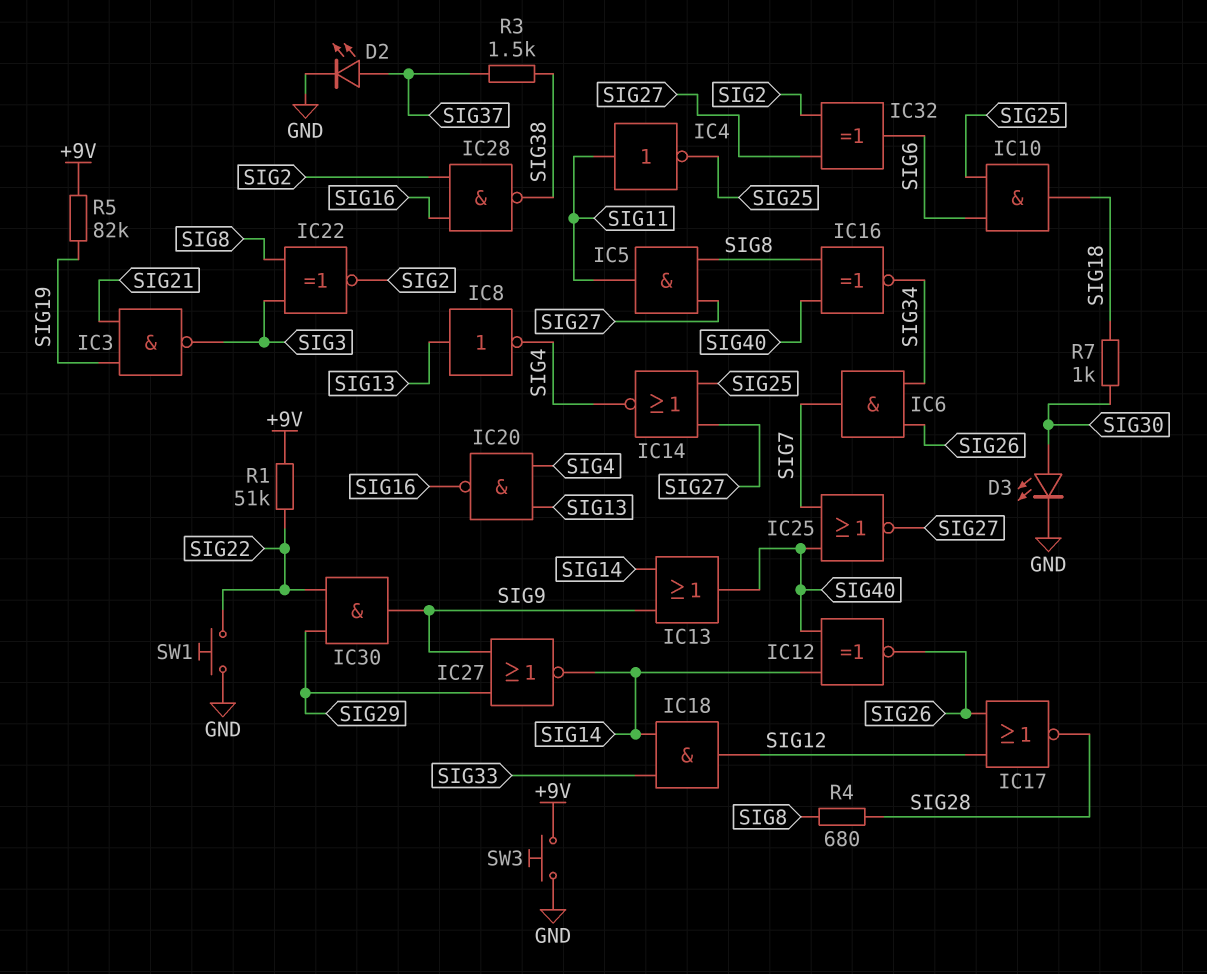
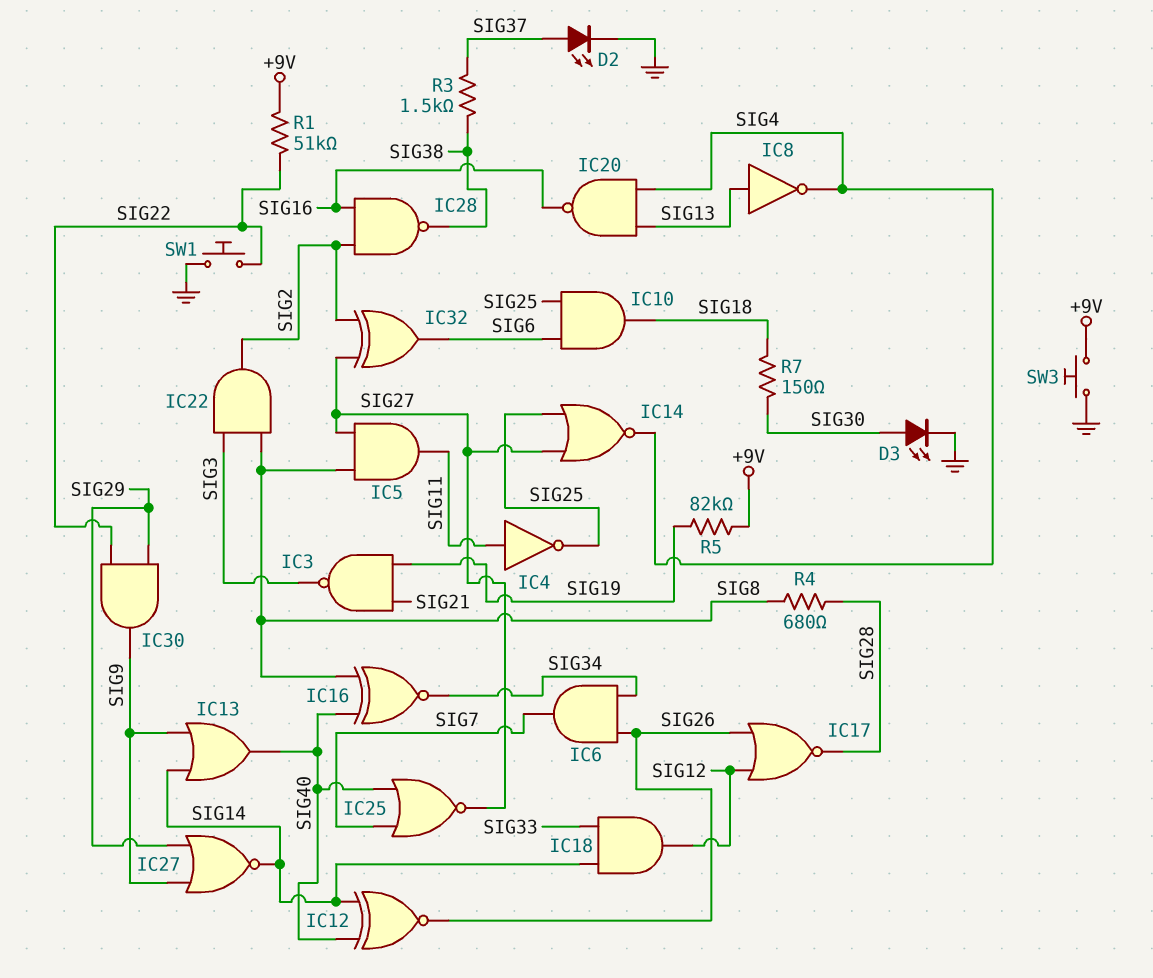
IC22: XNOR (in SIG3, in SIG8, out SIG2) -> AND (in SIG3, in SIG8, out SIG2)
R7: 1k (SIG18, SIG30) -> 150 (SIG18, SIG30)

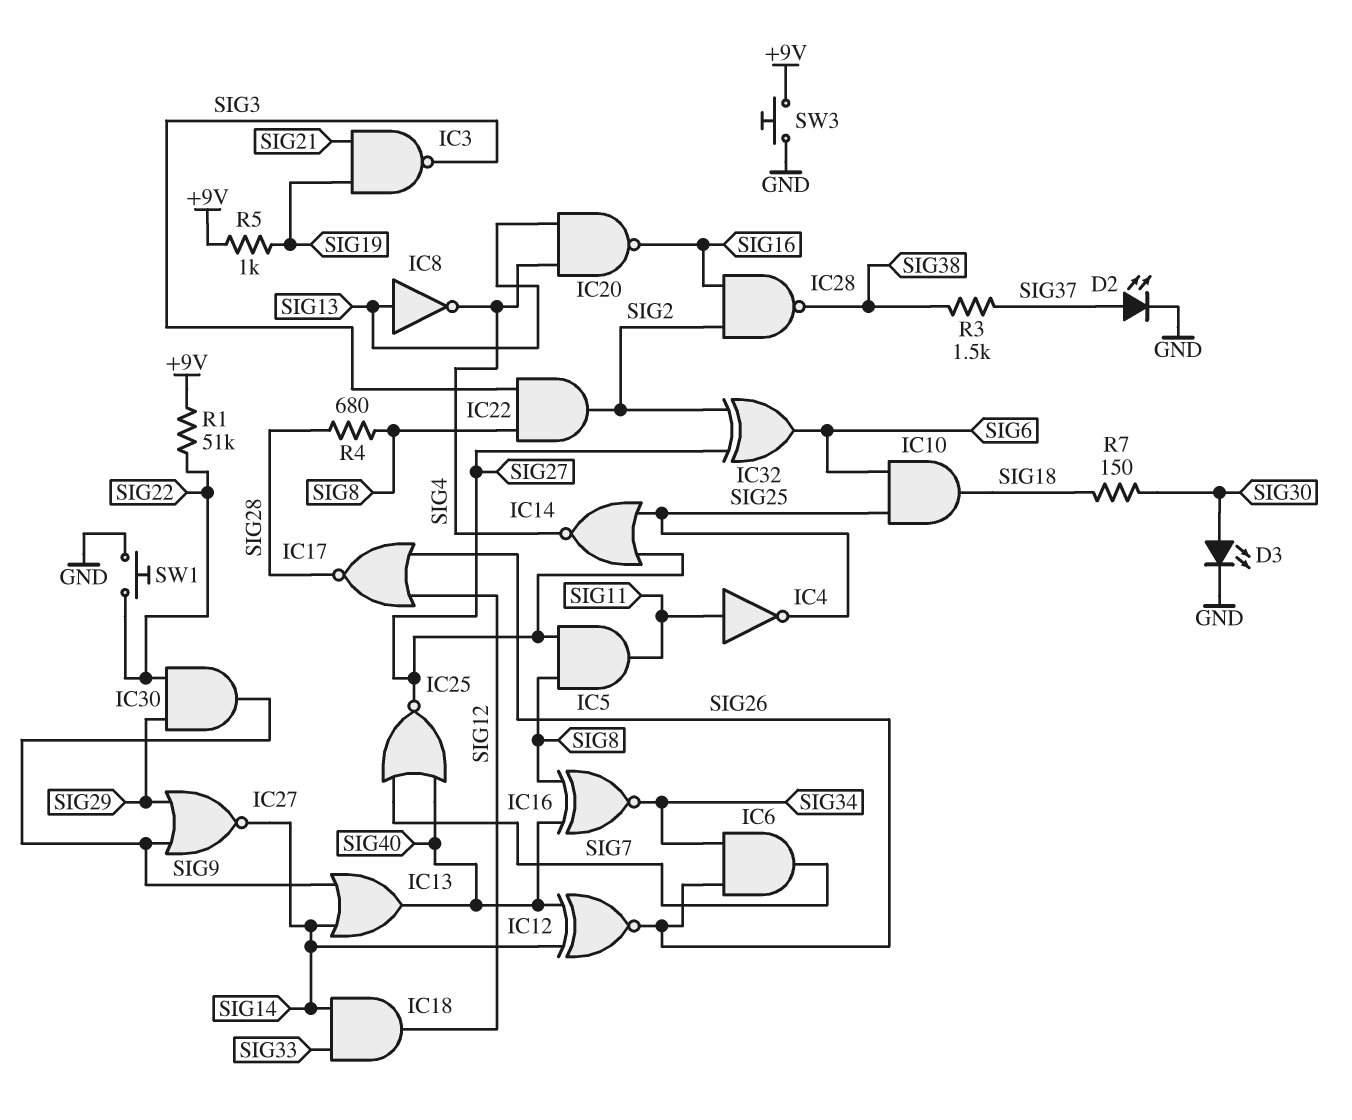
R5: 82k (+9V, SIG19) -> 1k (+9V, SIG19)

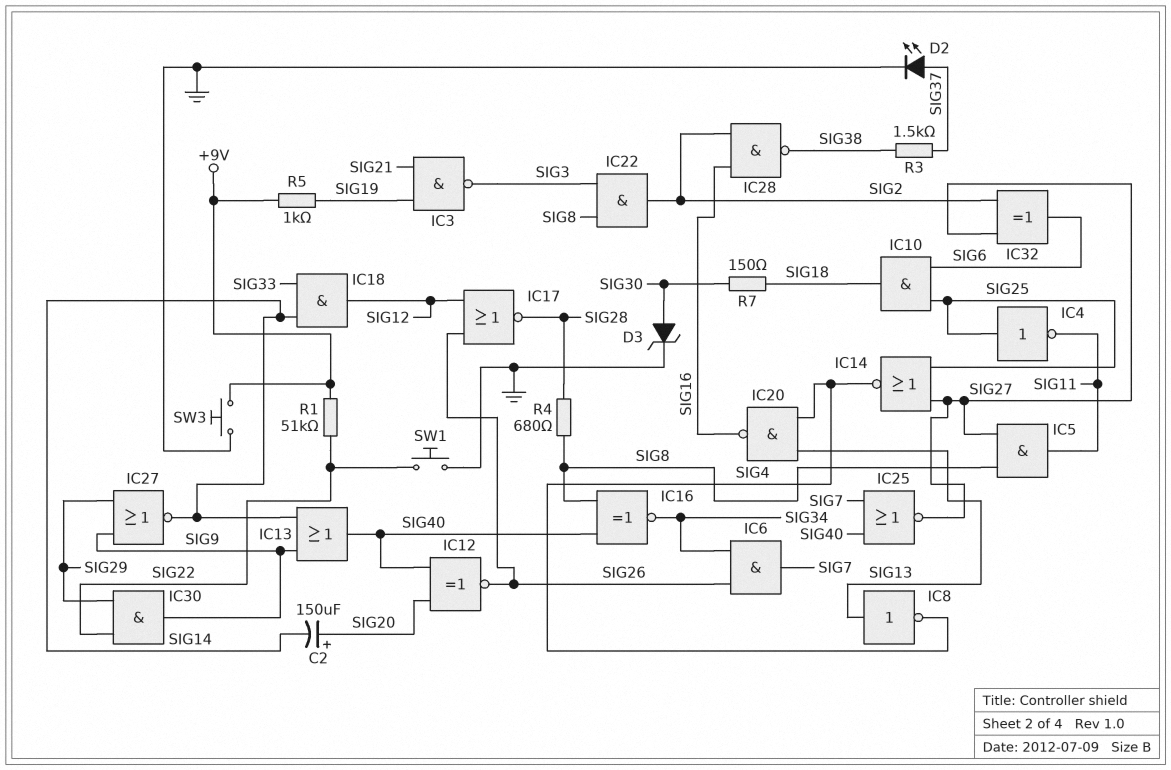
C2: none -> 150uF (plus SIG20, minus SIG14)
D3: LED (A SIG30, K GND) -> zener (A SIG30, K GND)
IC4: NOT (in SIG11, out SIG25) -> NOT (in SIG25, out SIG11)
IC12: XNOR (in SIG14, in SIG40, out SIG26) -> XNOR (in SIG20, in SIG40, out SIG26)

